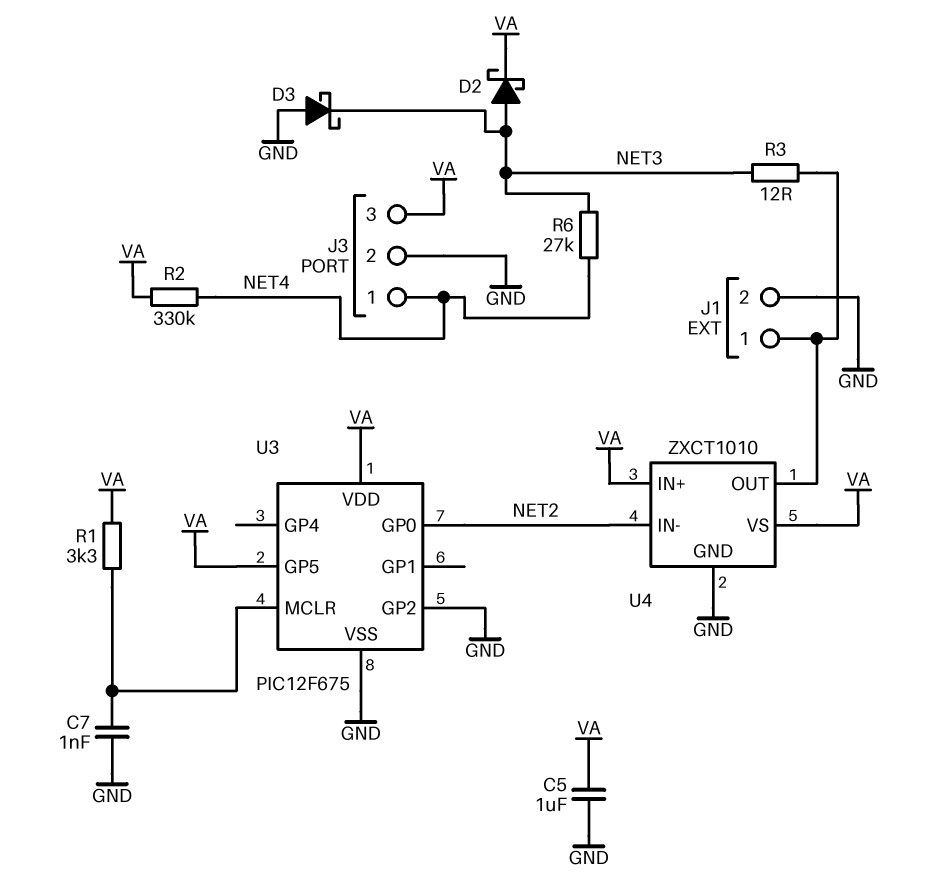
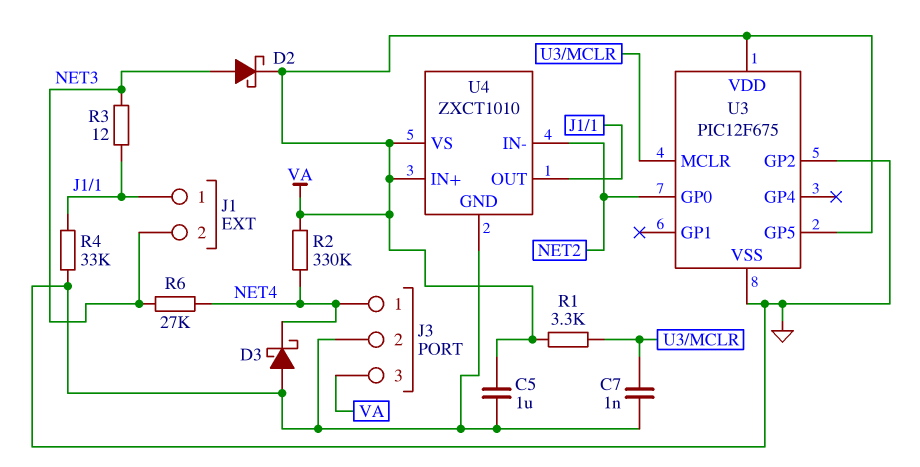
D3: schottky (A GND, K NET3) -> schottky (A GND, K NET4)
J1 pin 2: GND -> NET3
R4: none -> 33k (GND, J1/1)

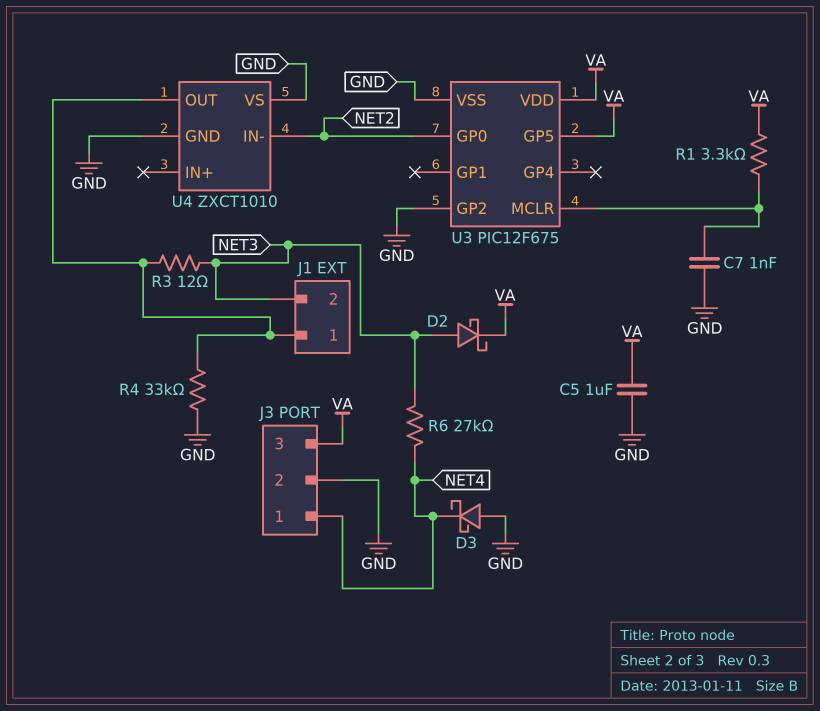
R2: 330k (NET4, VA) -> none
U4 pin IN+: VA -> none
U4 pin VS: VA -> GND

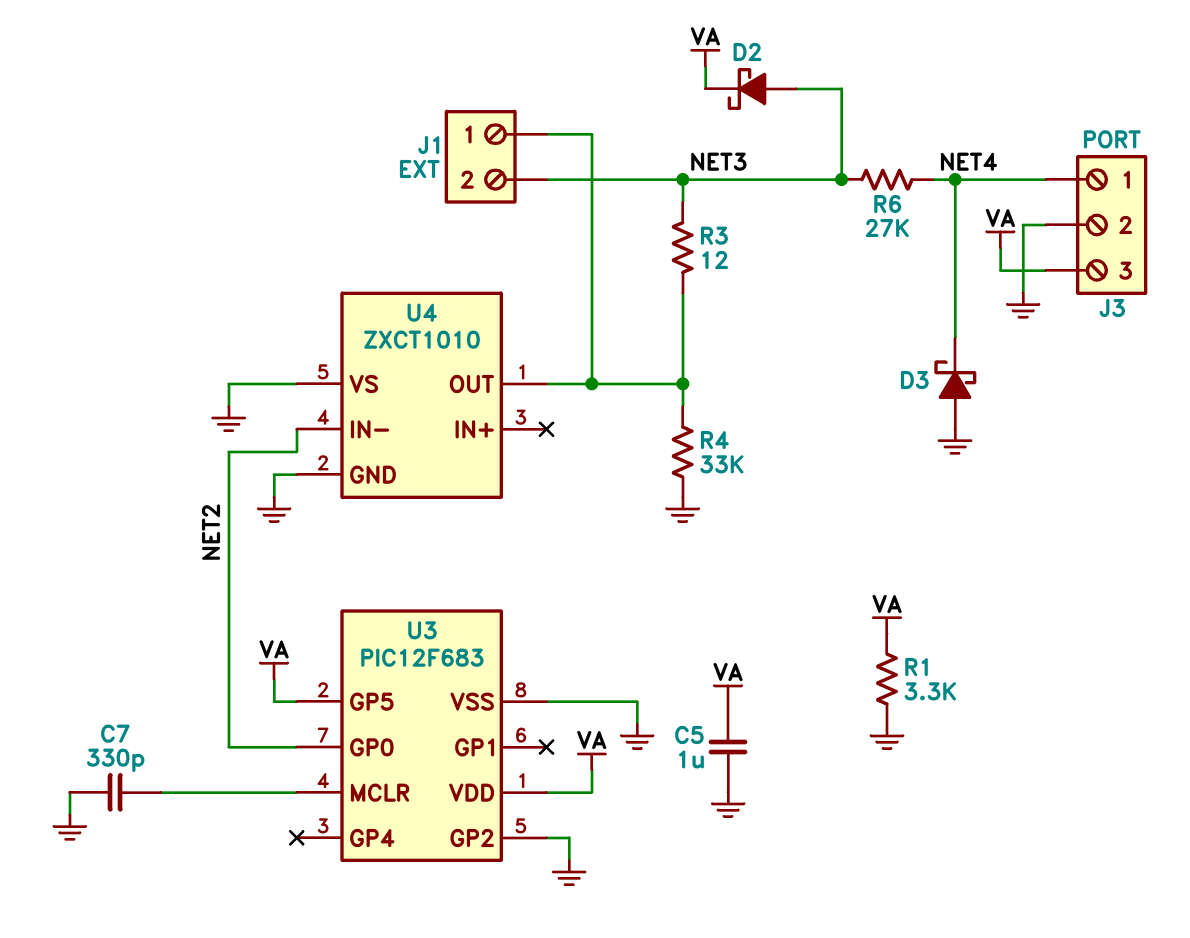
C7: 1nF (GND, U3/MCLR) -> 330pF (GND, U3/MCLR)
R1: 3.3k (U3/MCLR, VA) -> 3.3k (GND, VA)
U3: PIC12F675 -> PIC12F683

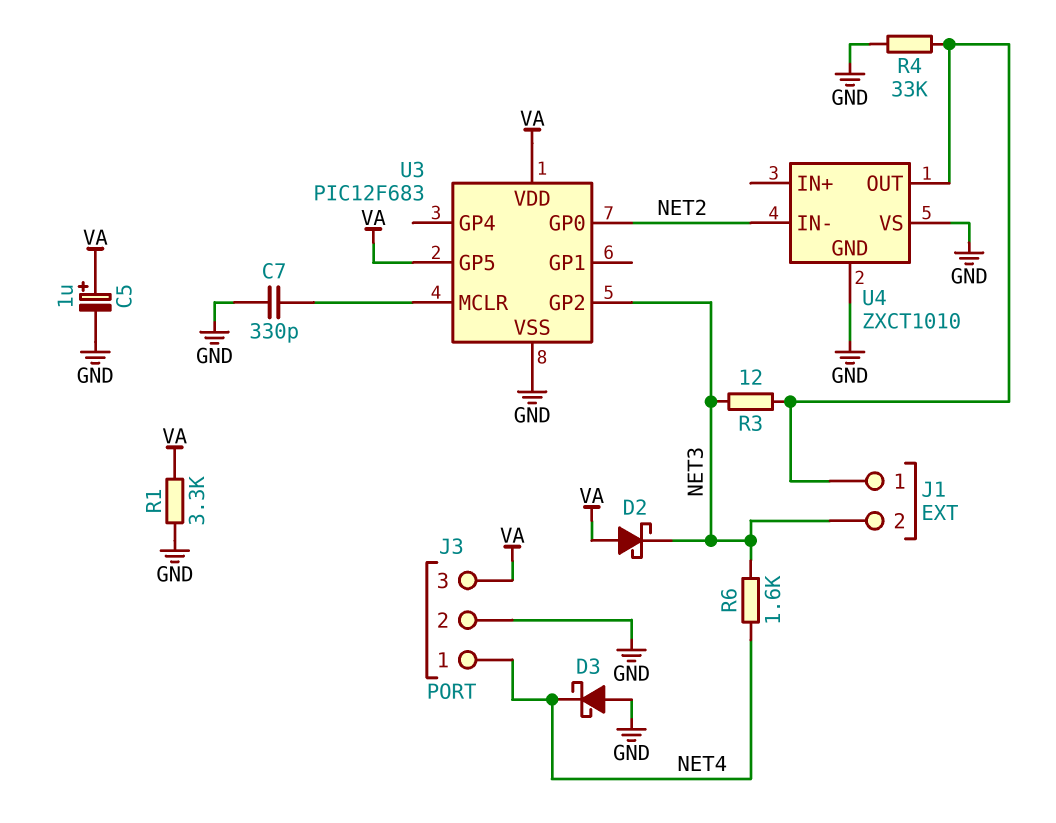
C5: 1uF (GND, VA) -> 1uF (plus VA, minus GND)
D2: schottky (A NET3, K VA) -> schottky (A VA, K NET3)
R6: 27k (NET3, NET4) -> 1.6k (NET3, NET4)
U3 pin GP2: GND -> NET3

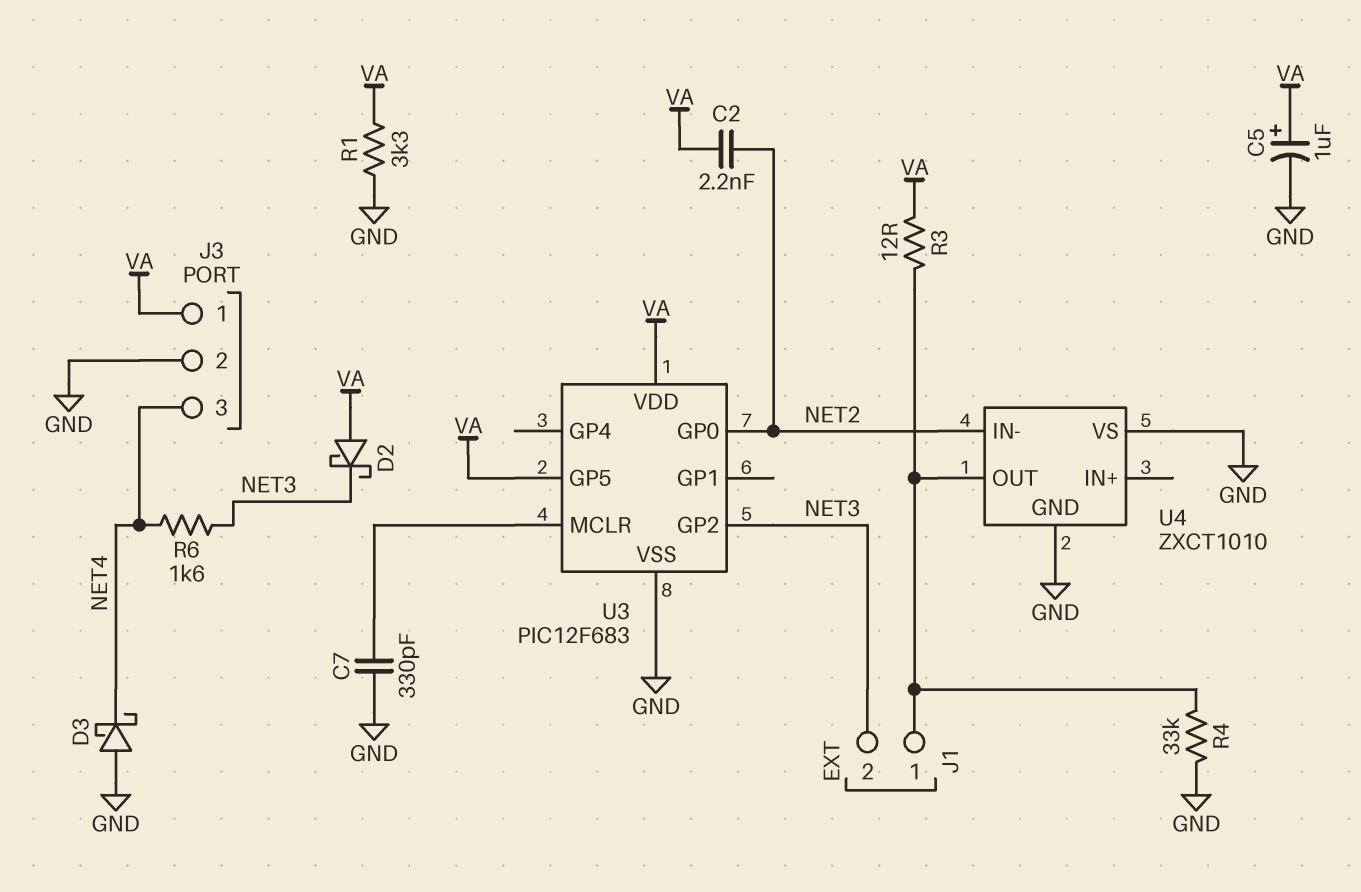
C2: none -> 2.2nF (NET2, VA)
J3 pin 1: NET4 -> VA
J3 pin 3: VA -> NET4
R3: 12 (J1/1, NET3) -> 12 (J1/1, VA)

